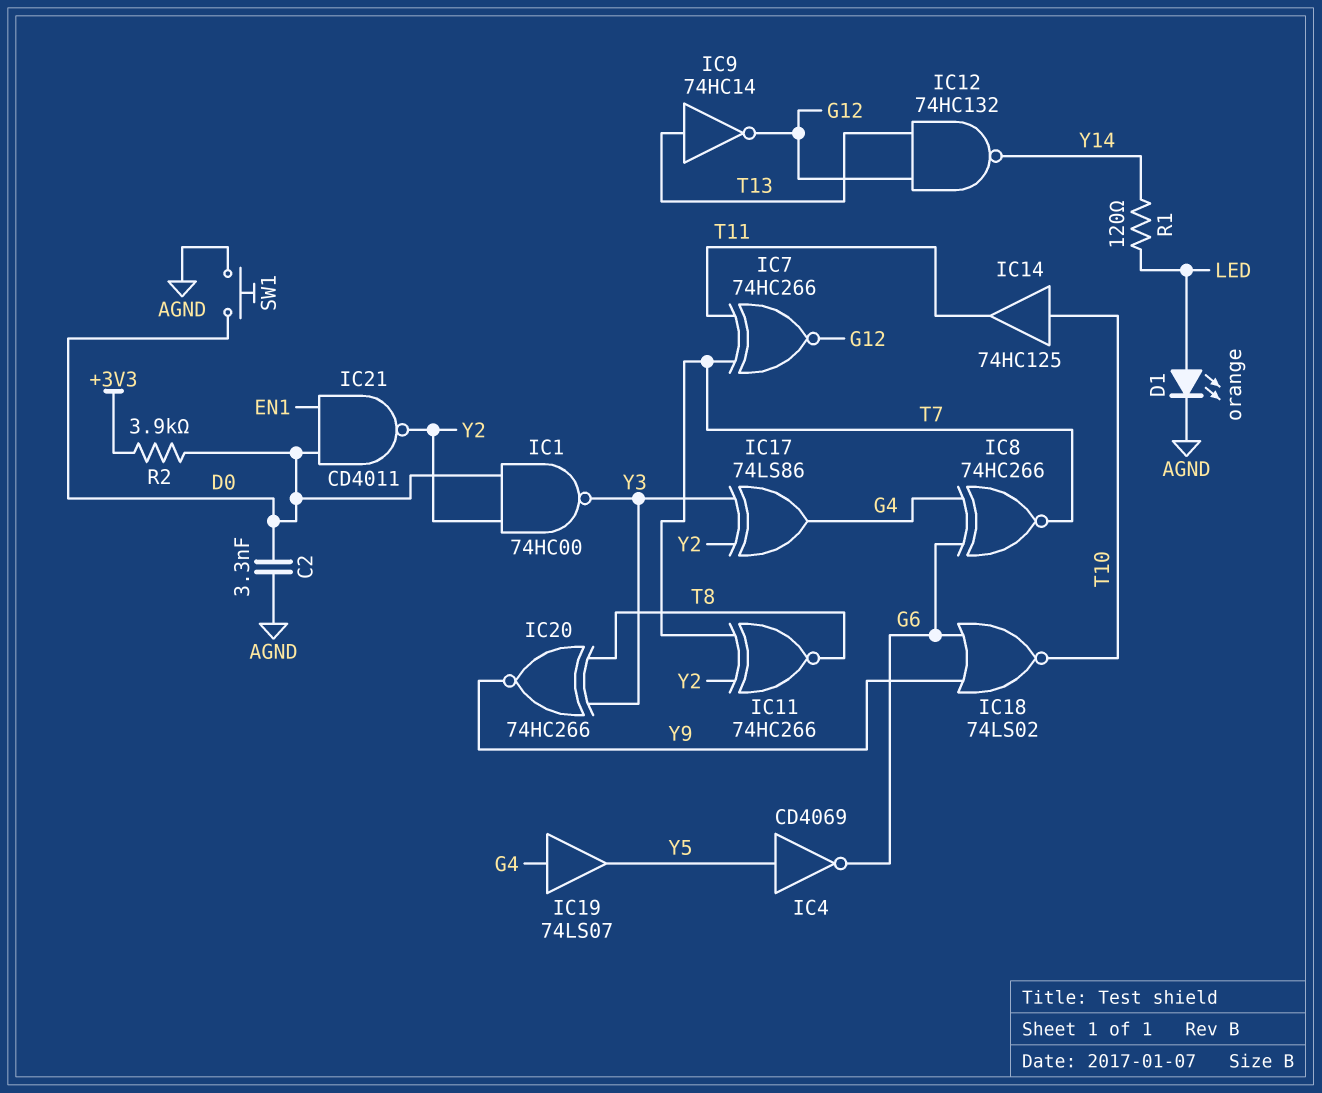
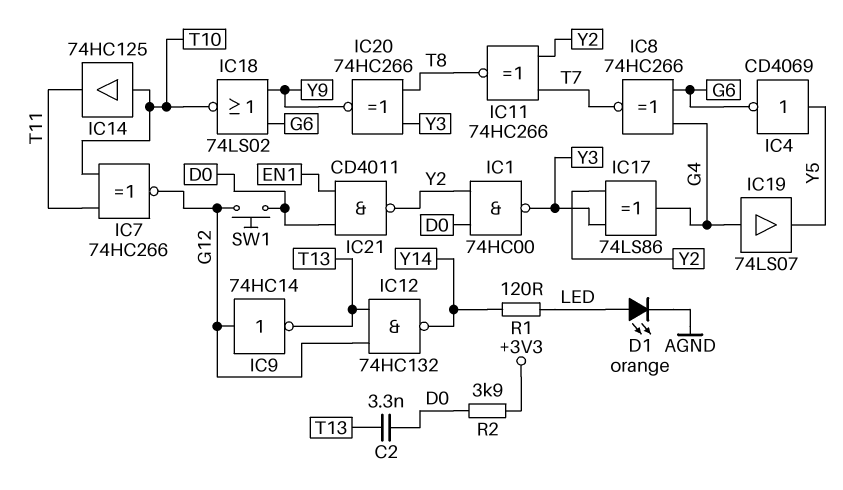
C2: 3.3nF (AGND, D0) -> 3.3nF (D0, T13)
IC7: XNOR 74HC266 (in T7, in T11, out G12) -> XNOR 74HC266 (in T10, in T11, out G12)
IC9: NOT 74HC14 (in T13, out G12) -> NOT 74HC14 (in G12, out T13)
SW1: button (AGND, D0) -> button (D0, G12)

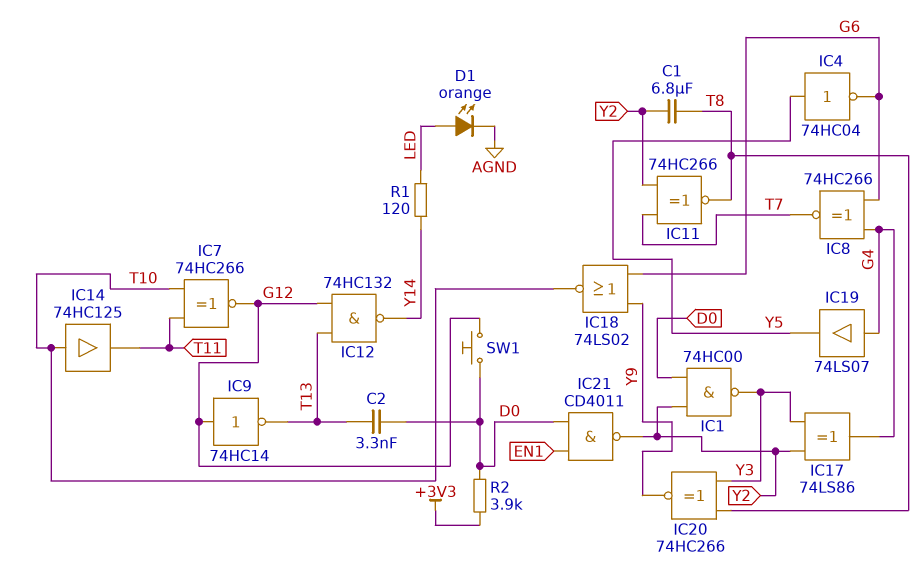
C1: none -> 6.8uF (T8, Y2)
IC4: NOT CD4069 (in Y5, out G6) -> NOT 74HC04 (in Y5, out G6)

